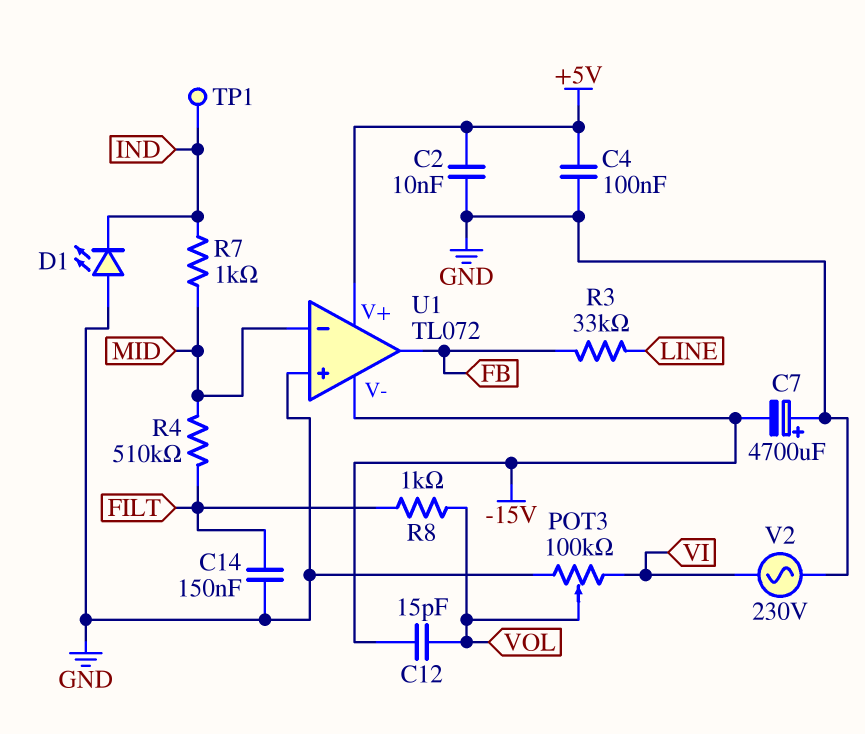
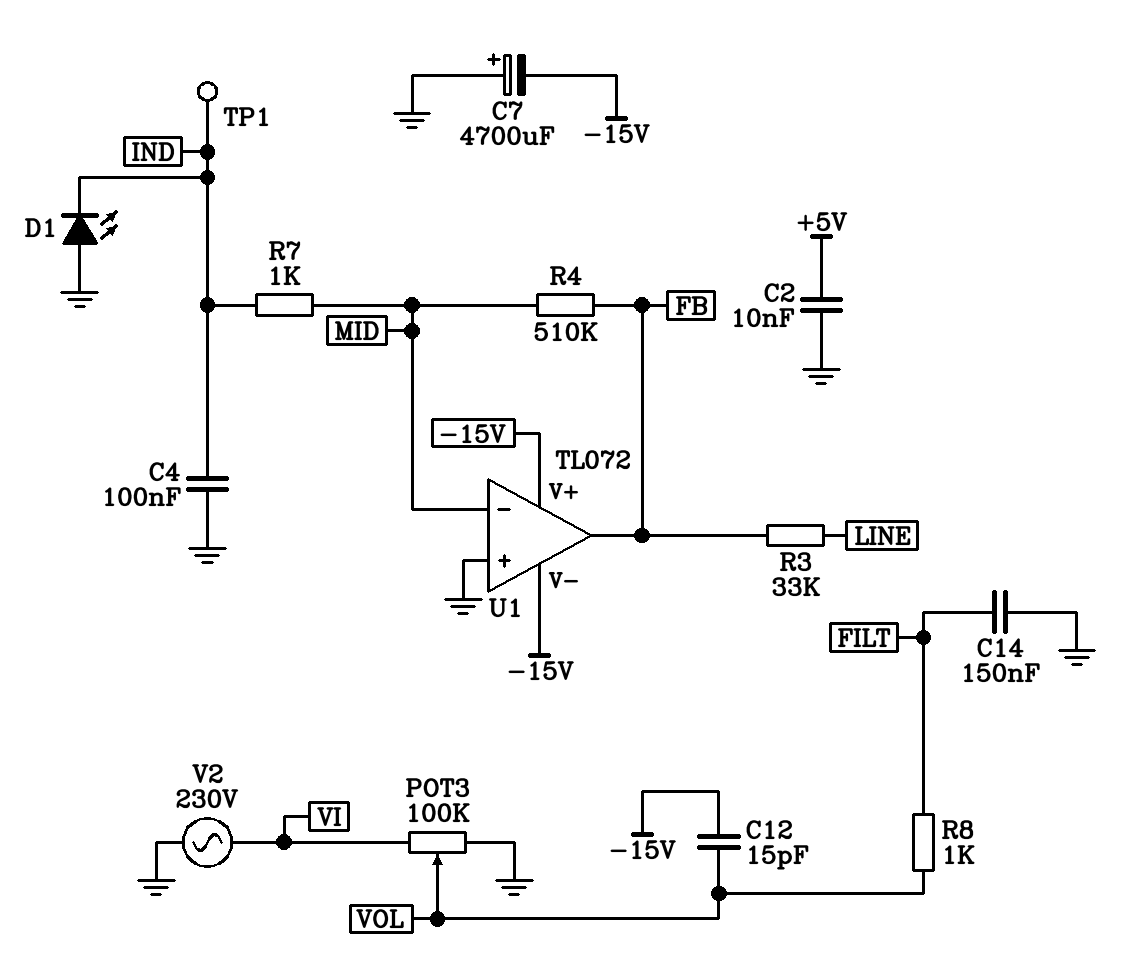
C4: 100nF (+5V, GND) -> 100nF (GND, IND)
R4: 510k (FILT, MID) -> 510k (FB, MID)
U1 pin V+: +5V -> -15V

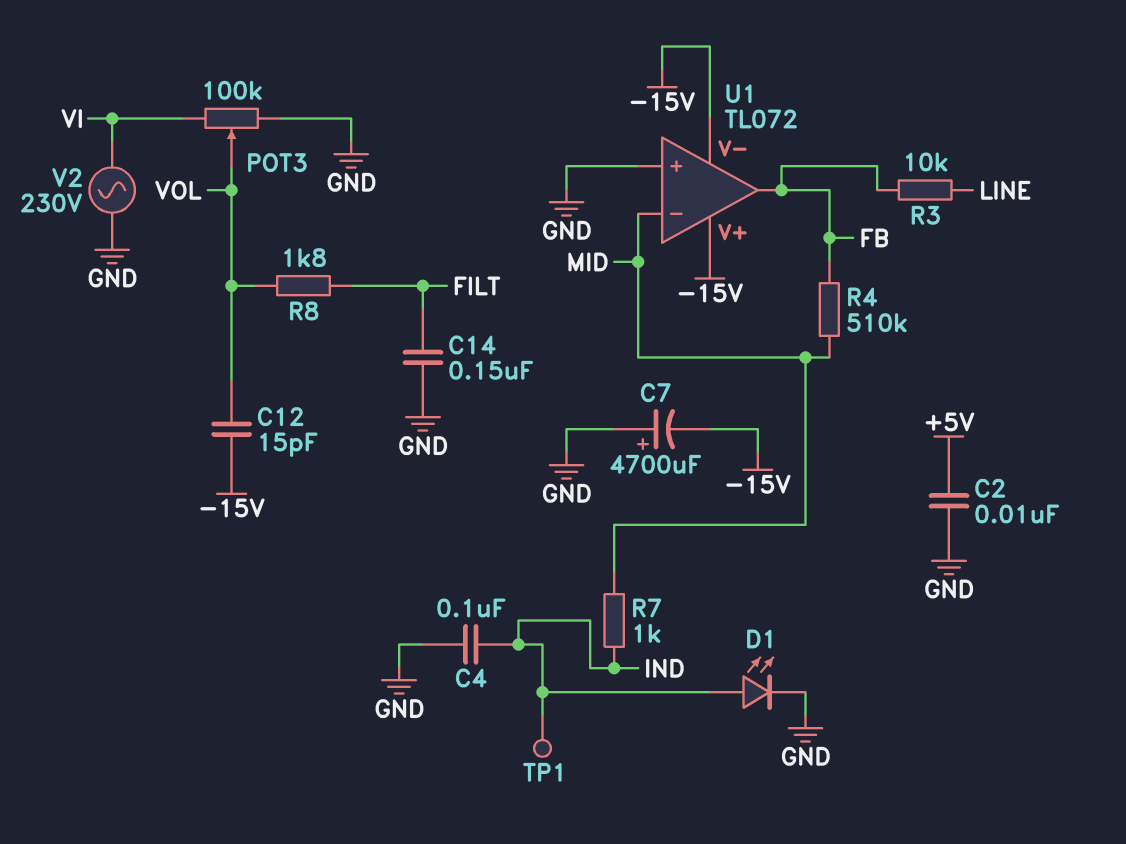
D1: LED (A GND, K IND) -> LED (A IND, K GND)
R3: 33k (FB, LINE) -> 10k (FB, LINE)
R8: 1k (FILT, VOL) -> 1.8k (FILT, VOL)

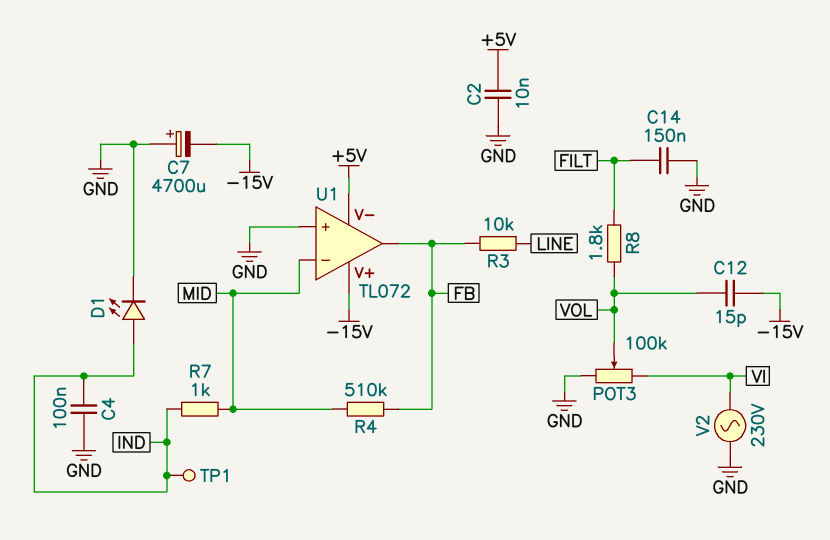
U1 pin V-: -15V -> +5V

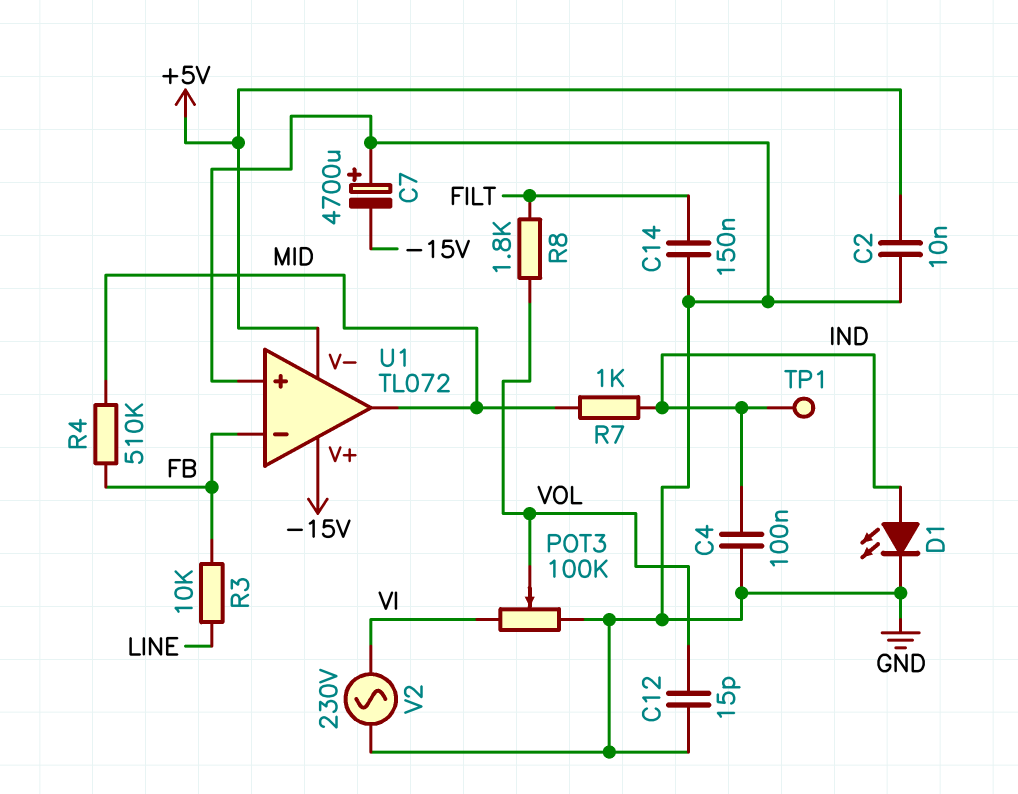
C12: 15pF (-15V, VOL) -> 15pF (GND, VOL)
U1 pin in-: MID -> FB
U1 pin out: FB -> MID

